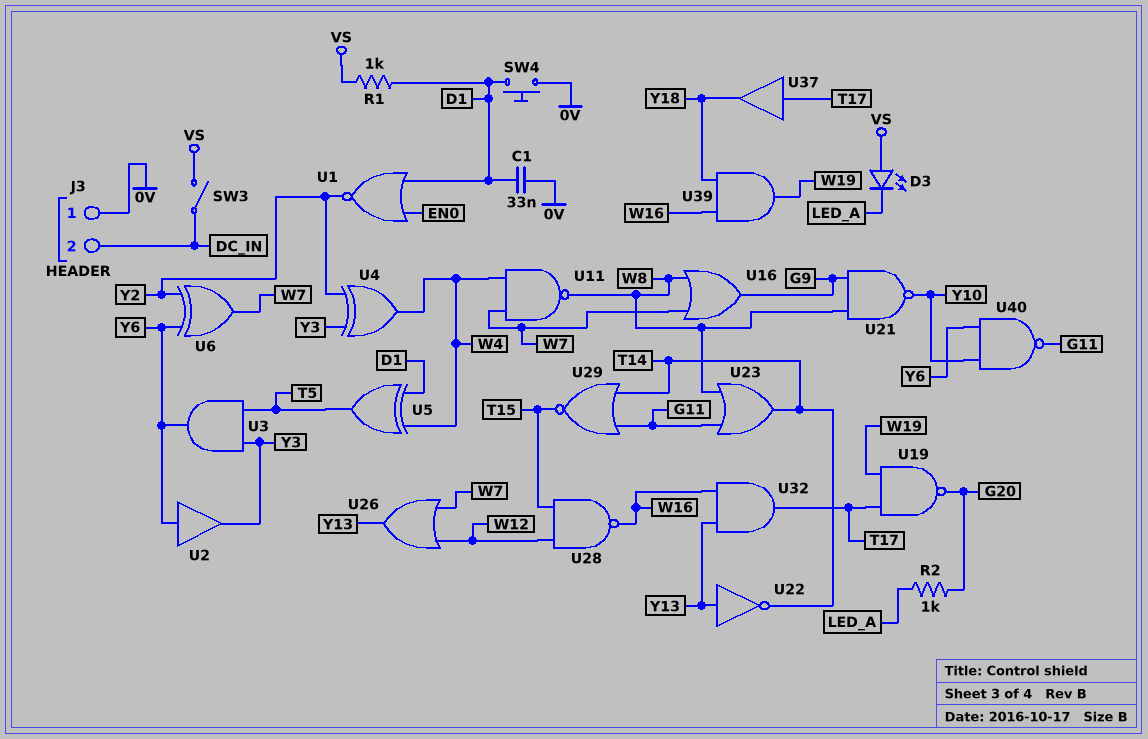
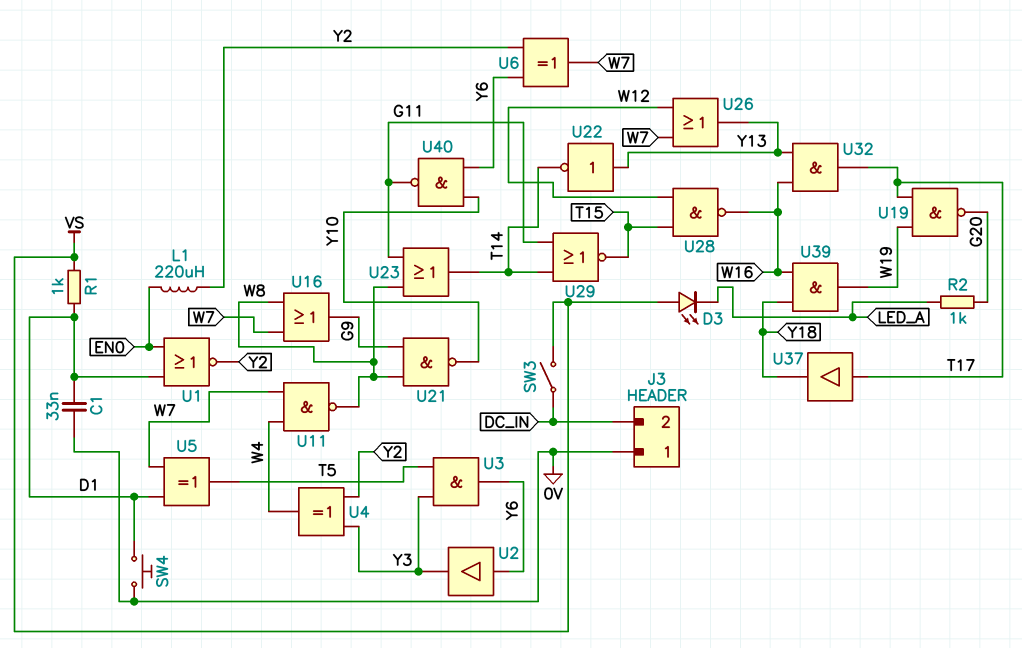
L1: none -> 220uH (EN0, Y2)
U5: XOR (in D1, in W4, out T5) -> XOR (in D1, in W7, out T5)

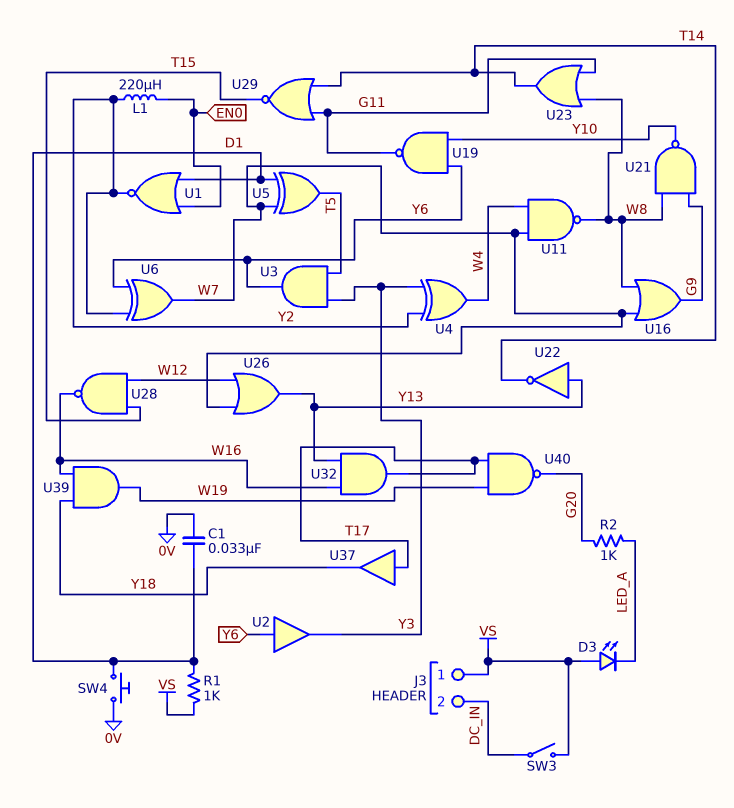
J3 pin 1: 0V -> VS
U19: NAND (in T17, in W19, out G20) -> NAND (in Y6, in Y10, out G11)
U40: NAND (in Y6, in Y10, out G11) -> NAND (in T17, in W19, out G20)

